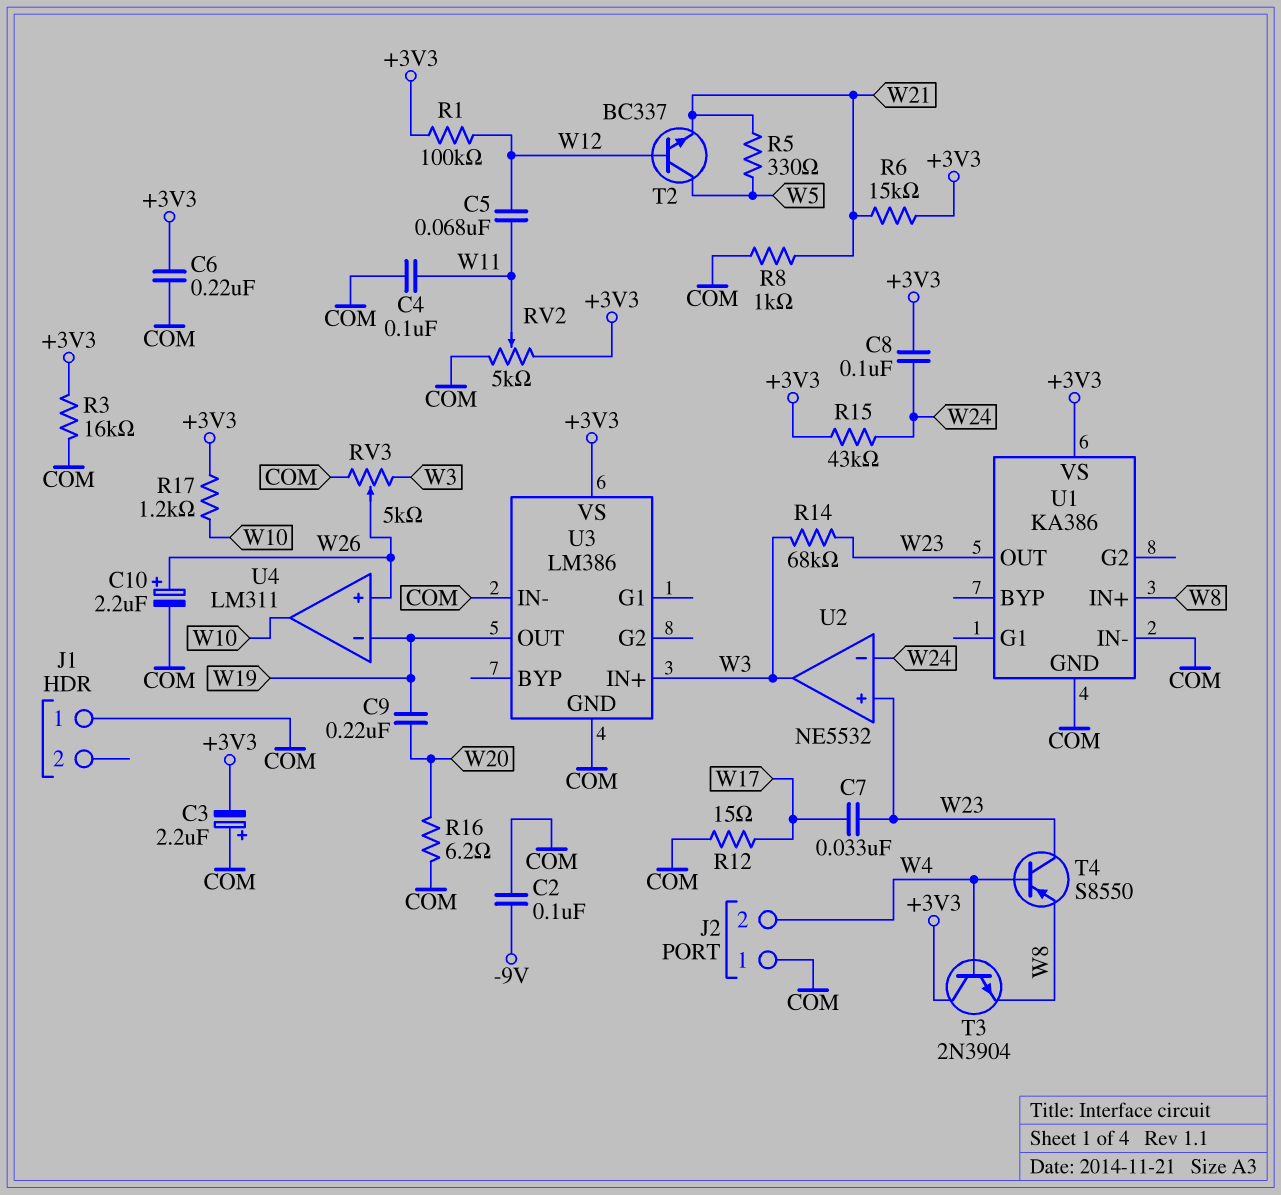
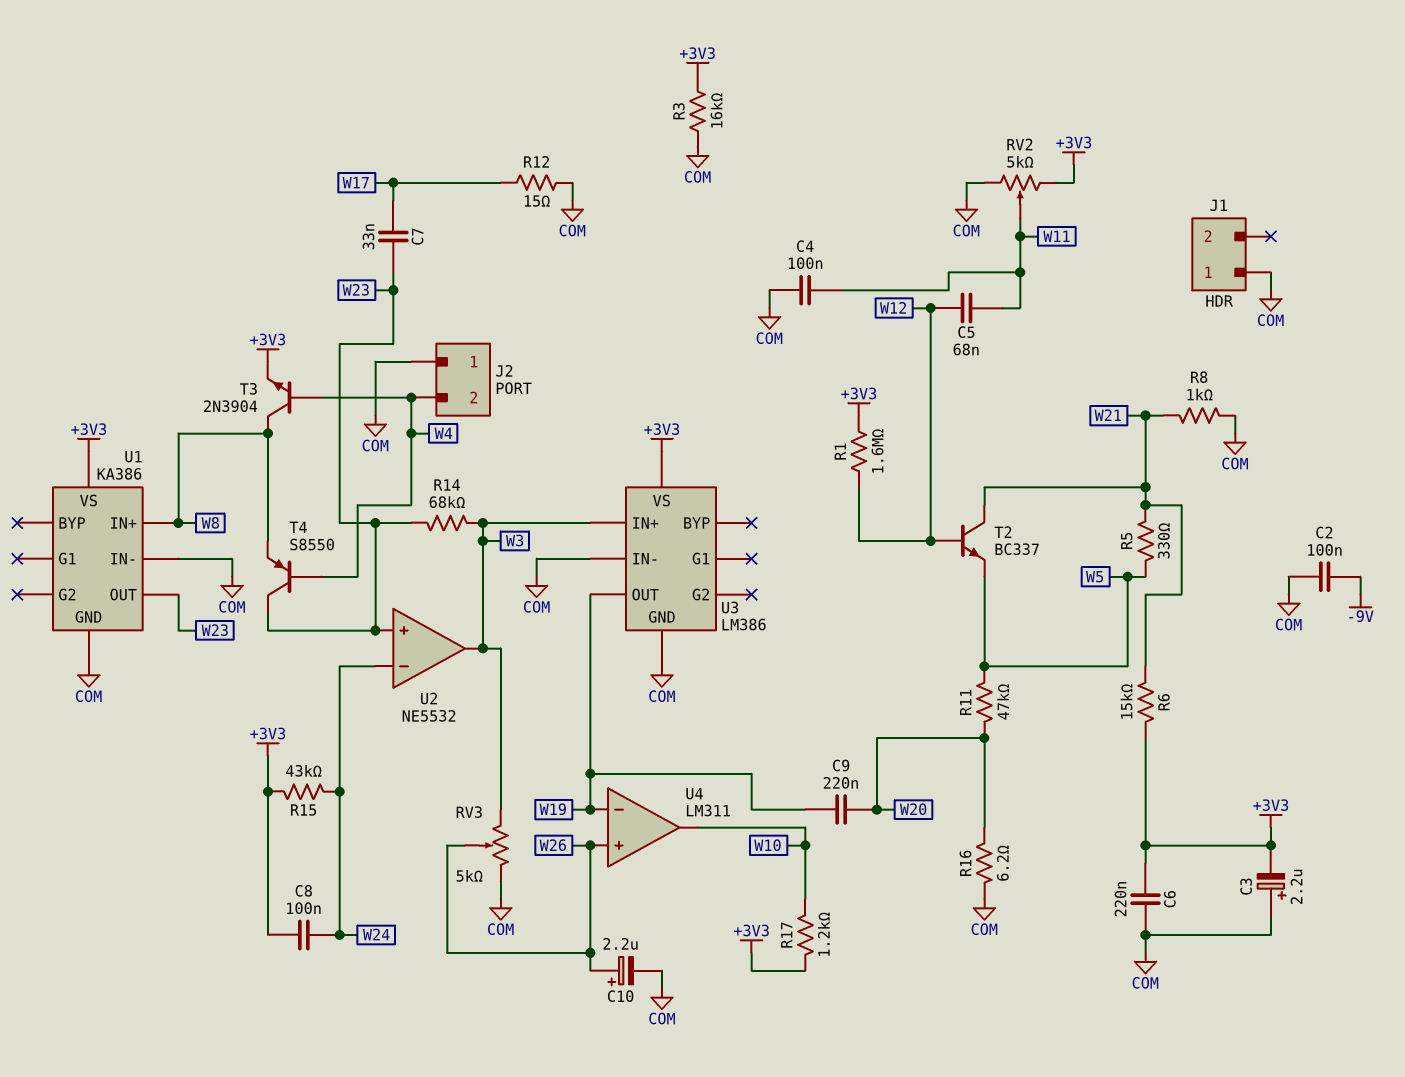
R1: 100k (+3V3, W12) -> 1.6M (+3V3, W12)
R11: none -> 47k (W5, W20)
T2: NPN BC337 (B W12, C W5, E W21) -> NPN BC337 (B W12, C W21, E W5)
T3: NPN 2N3904 (B W4, C +3V3, E W8) -> NPN 2N3904 (B W4, C W8, E +3V3)

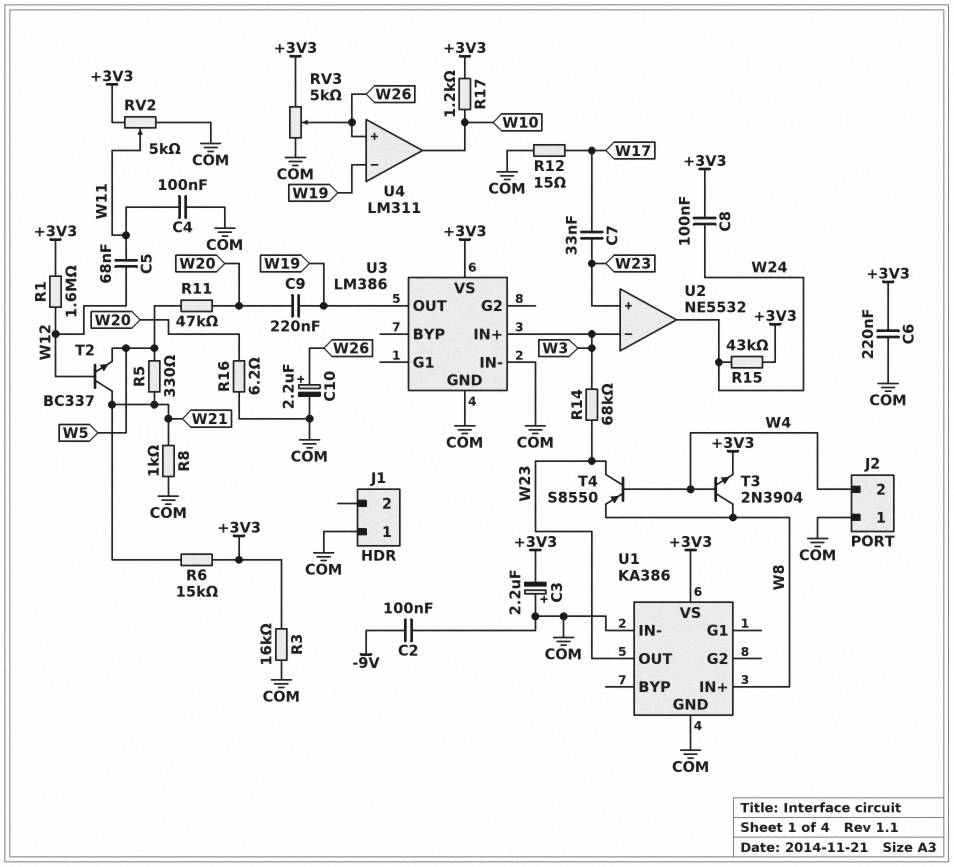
RV3: 5k (COM, W3, wiper W26) -> 5k (+3V3, COM, wiper W26)
U2 pin in-: W24 -> W3
U2 pin out: W3 -> W24

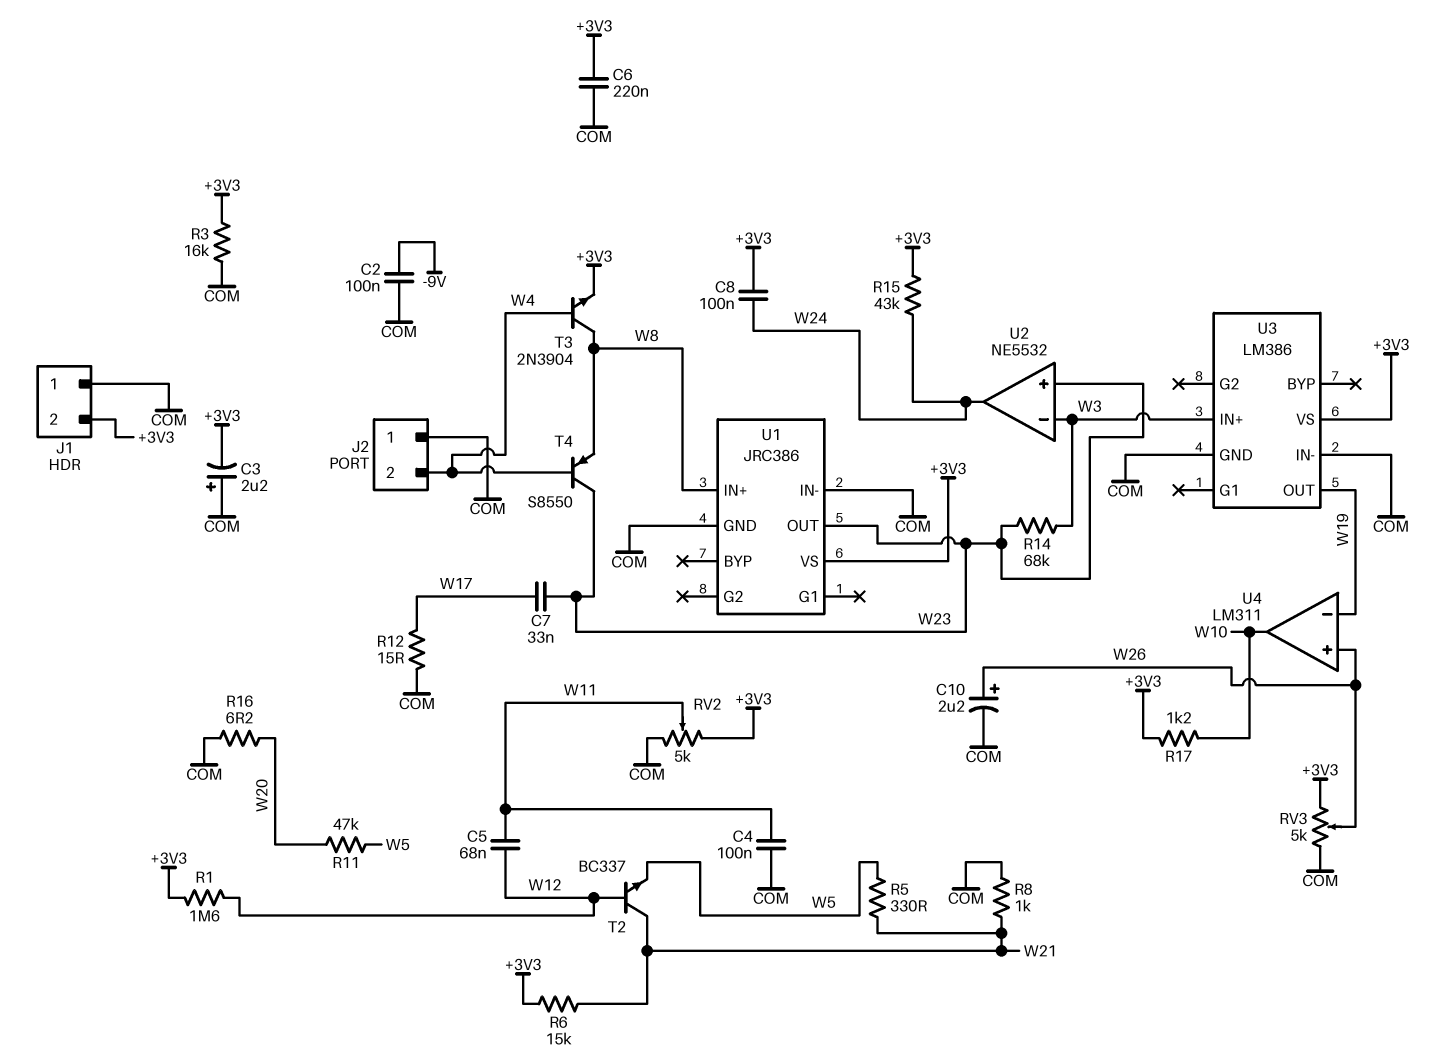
C9: 220nF (W19, W20) -> none
J1 pin 2: none -> +3V3
U1: KA386 -> JRC386

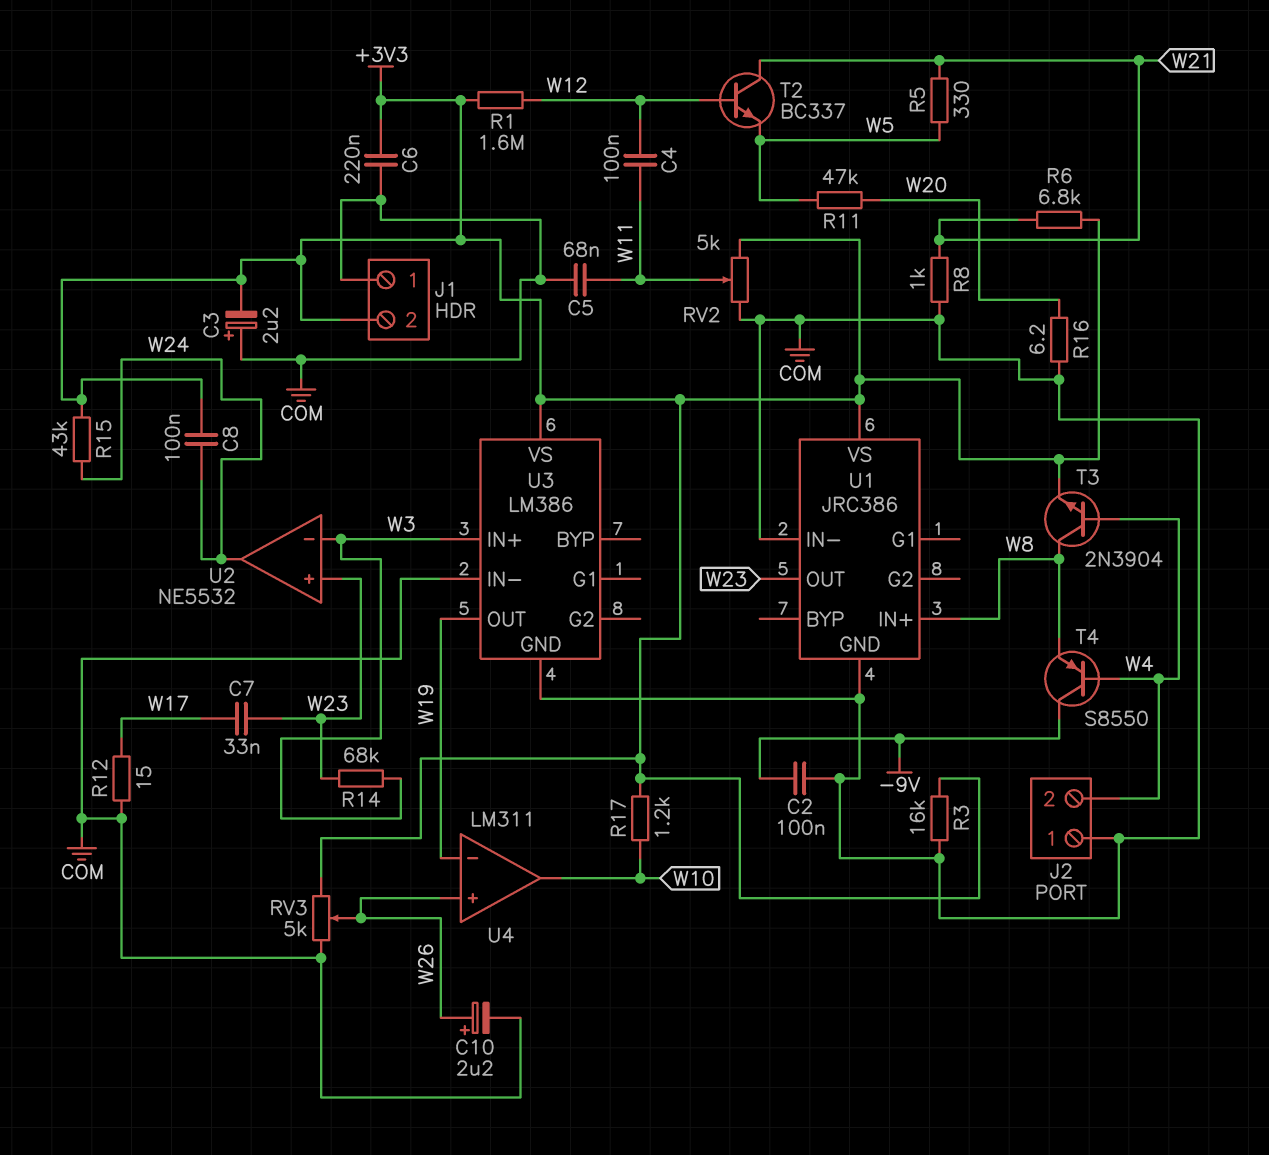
C4: 100nF (COM, W11) -> 100nF (W11, W12)
C5: 68nF (W11, W12) -> 68nF (COM, W11)
R6: 15k (+3V3, W21) -> 6.8k (+3V3, W21)
T4: PNP S8550 (B W4, C W23, E W8) -> PNP S8550 (B W4, C -9V, E W8)

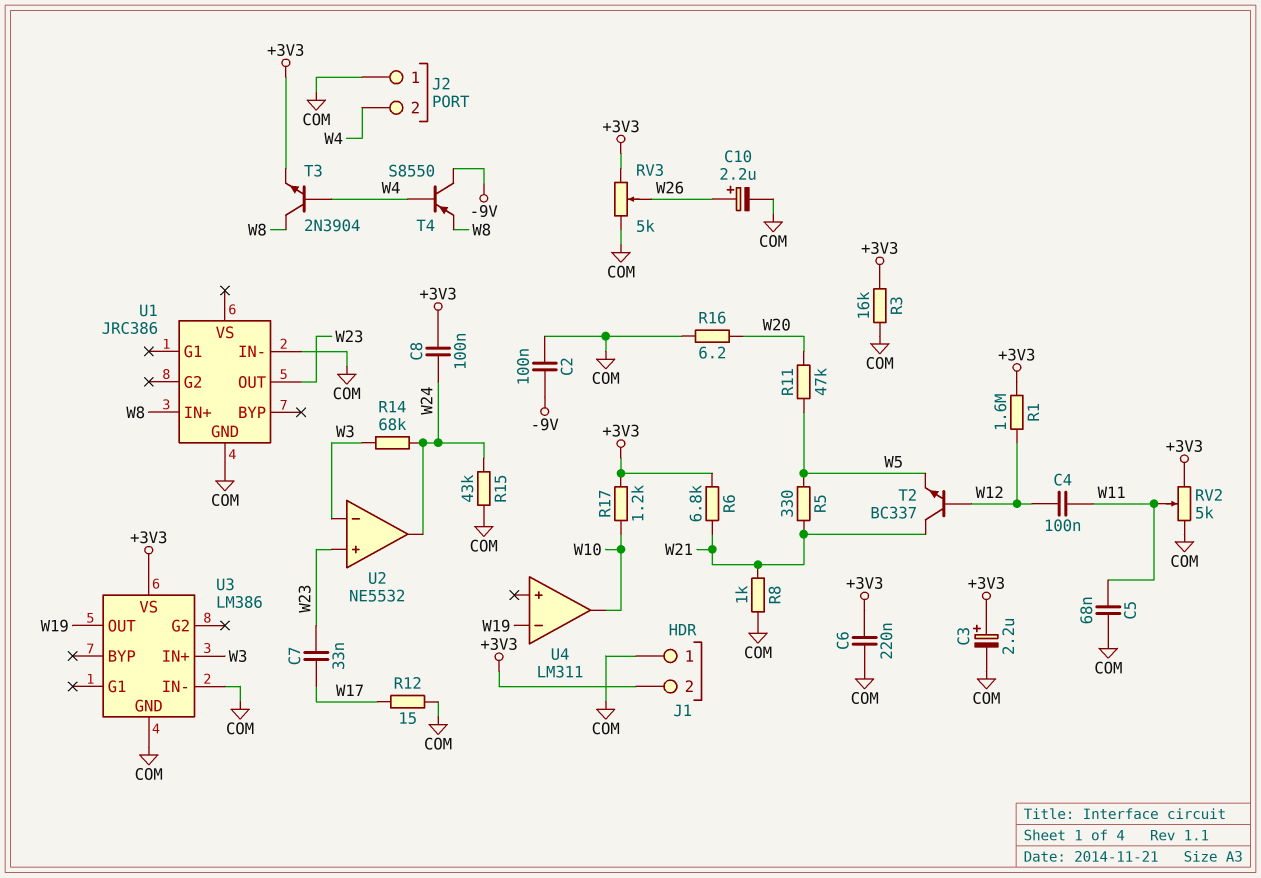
C3: 2.2uF (plus COM, minus +3V3) -> 2.2uF (plus +3V3, minus COM)
R14: 68k (W3, W23) -> 68k (W3, W24)
R15: 43k (+3V3, W24) -> 43k (COM, W24)
U1 pin VS: +3V3 -> none
U4 pin in+: W26 -> none

